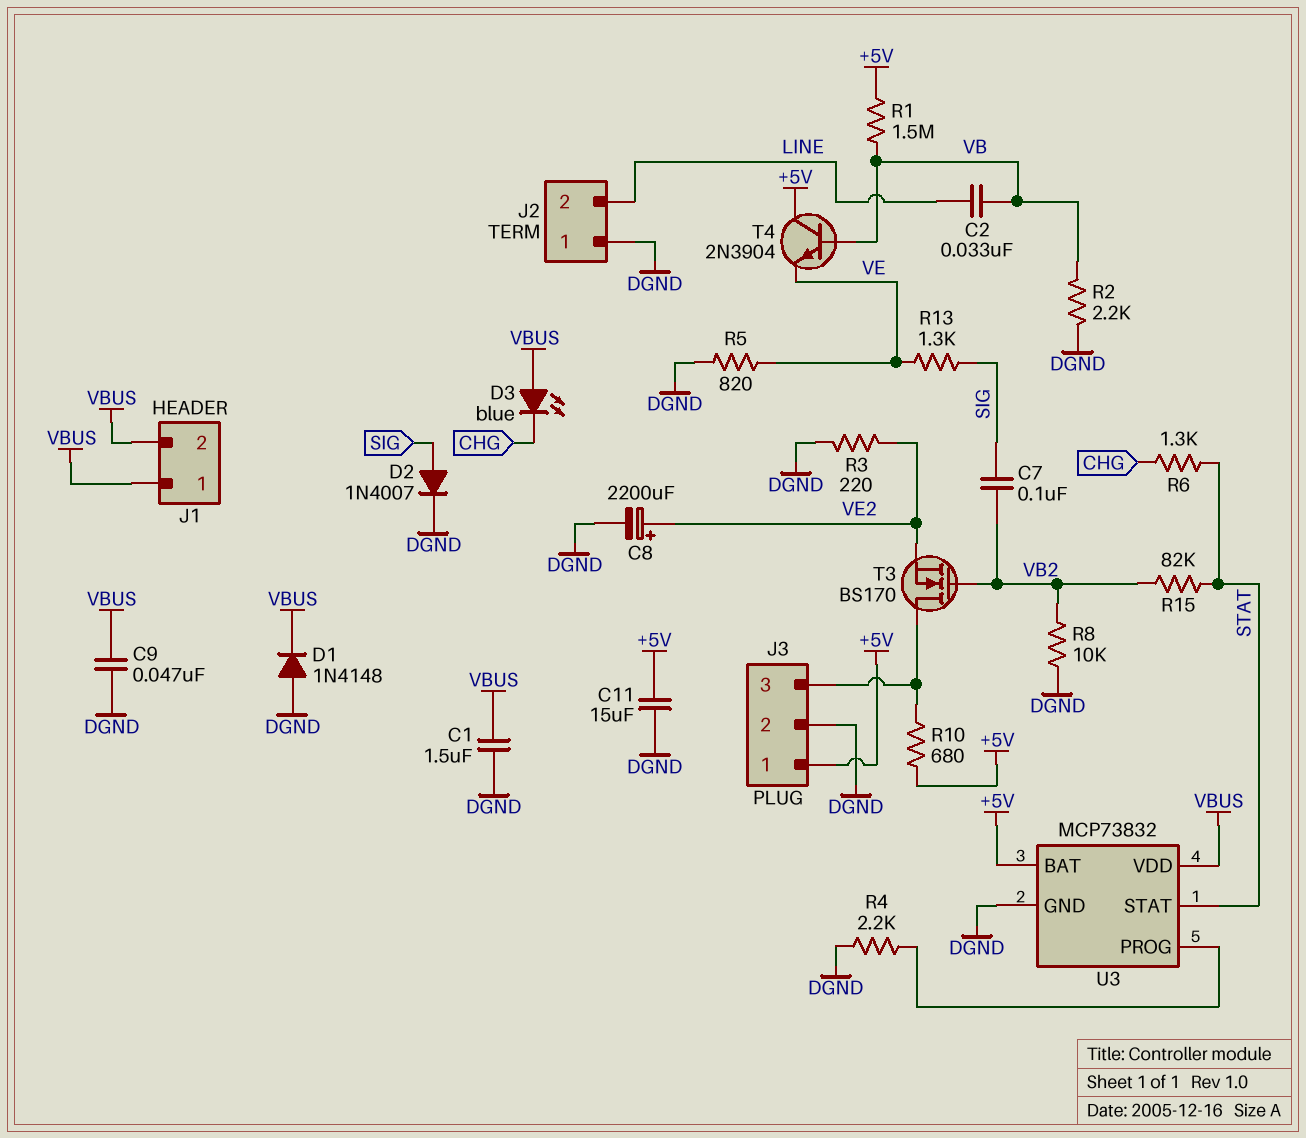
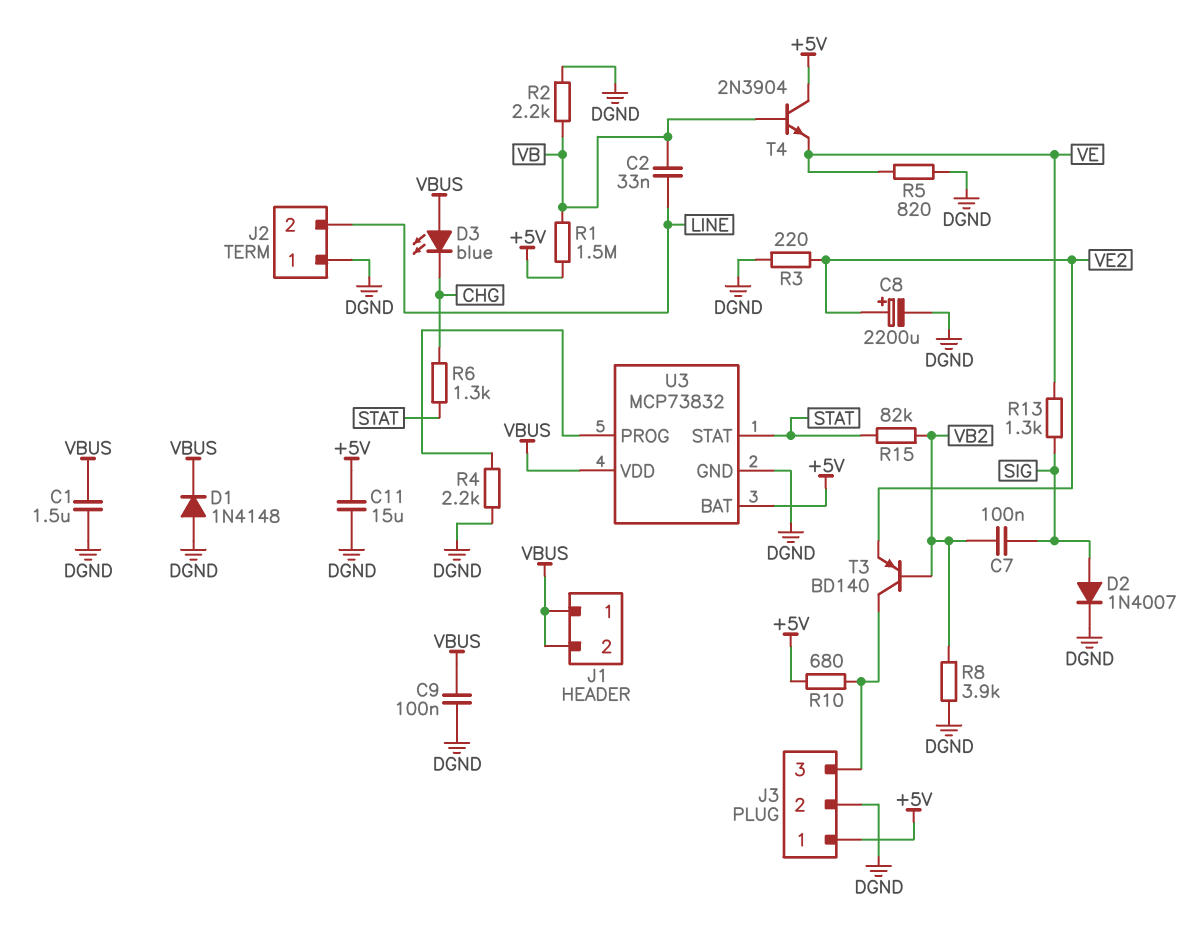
C9: 47nF (DGND, VBUS) -> 100nF (DGND, VBUS)
R8: 10k (DGND, VB2) -> 3.9k (DGND, VB2)
T3: NMOS BS170 (G VB2, D J3/3, S VE2) -> PNP BD140 (B VB2, C J3/3, E VE2)

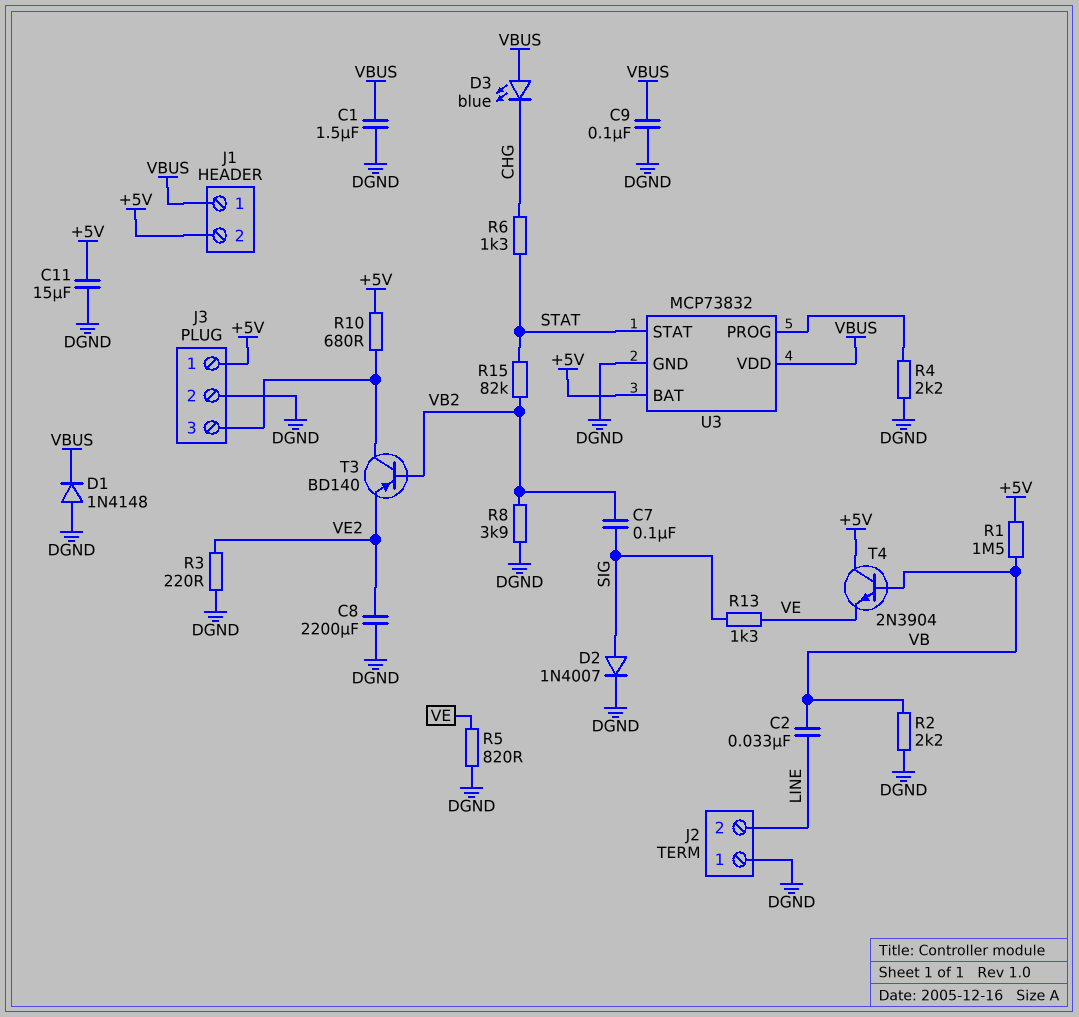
C8: 2200uF (plus VE2, minus DGND) -> 2200uF (DGND, VE2)
J1 pin 2: VBUS -> +5V

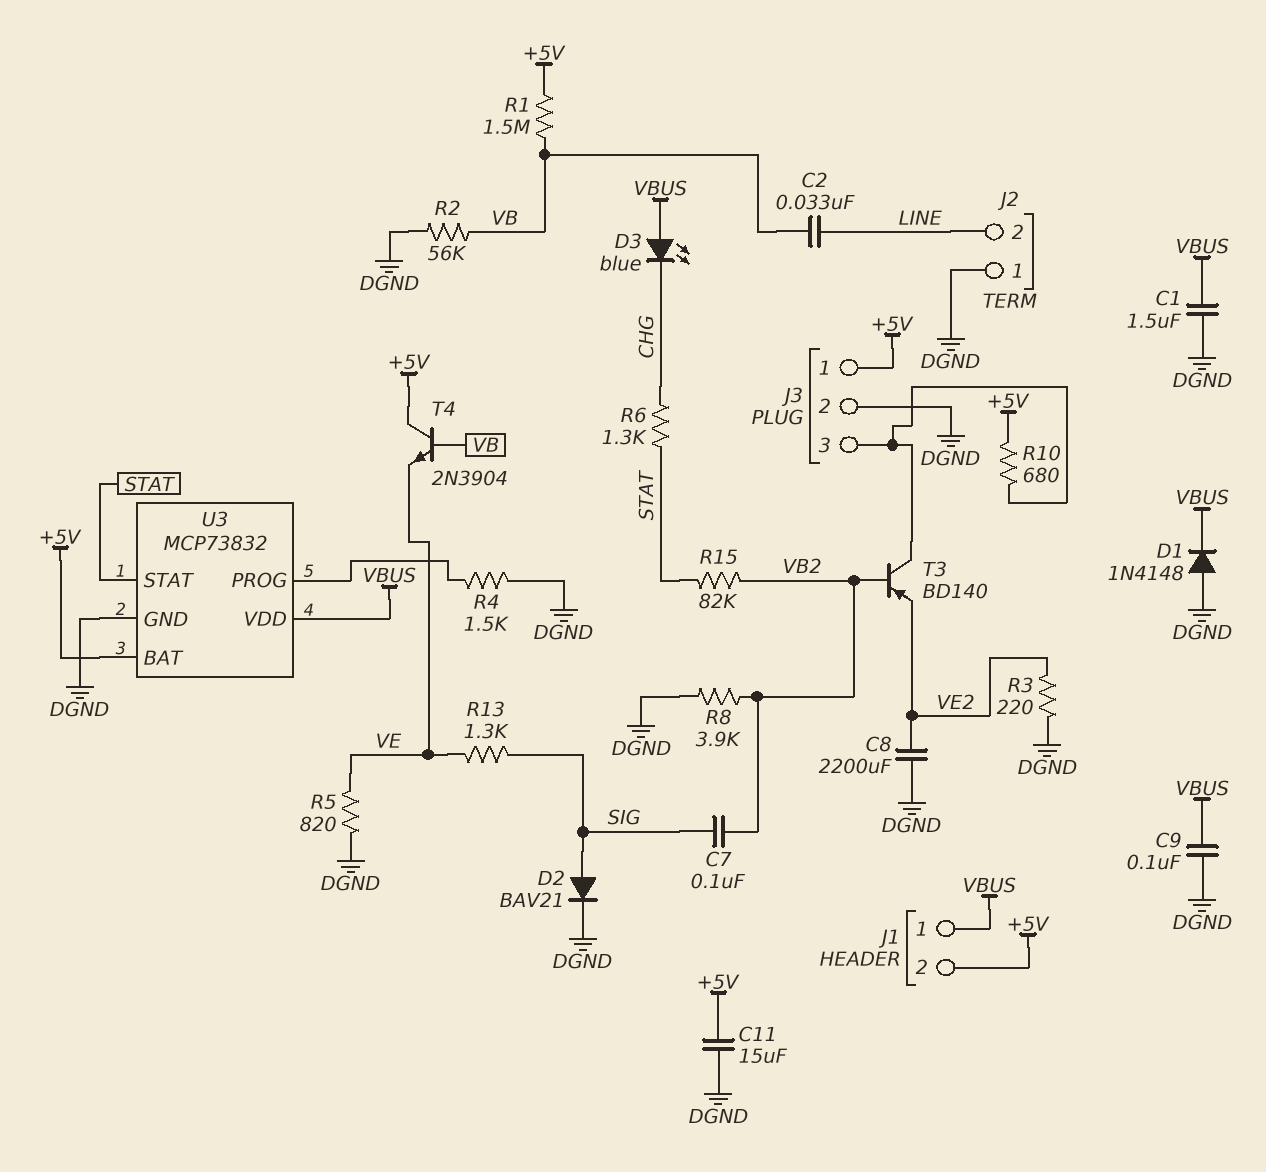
D2: diode 1N4007 (A SIG, K DGND) -> diode BAV21 (A SIG, K DGND)
R2: 2.2k (DGND, VB) -> 56k (DGND, VB)
R4: 2.2k (DGND, U3/PROG) -> 1.5k (DGND, U3/PROG)

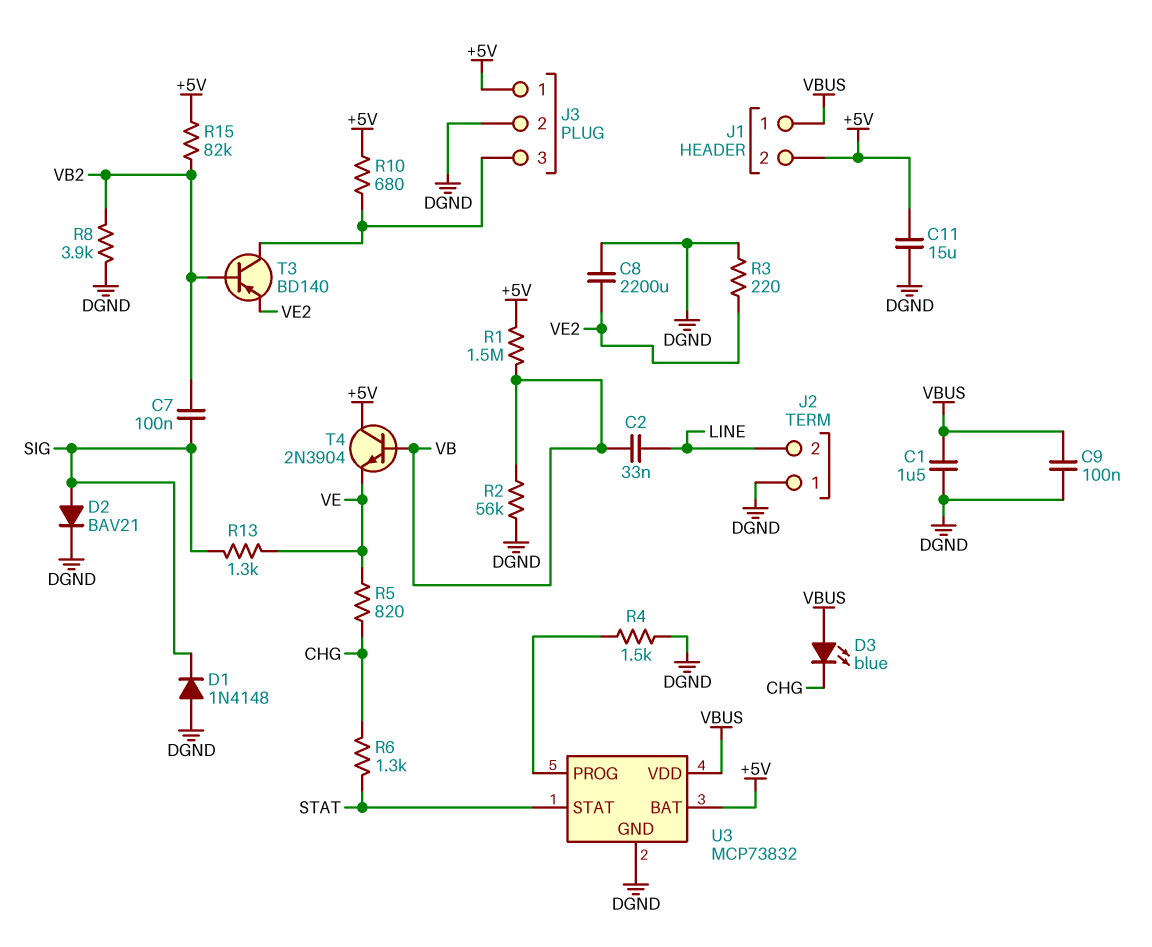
D1: diode 1N4148 (A DGND, K VBUS) -> diode 1N4148 (A DGND, K SIG)
R5: 820 (DGND, VE) -> 820 (CHG, VE)
R15: 82k (STAT, VB2) -> 82k (+5V, VB2)

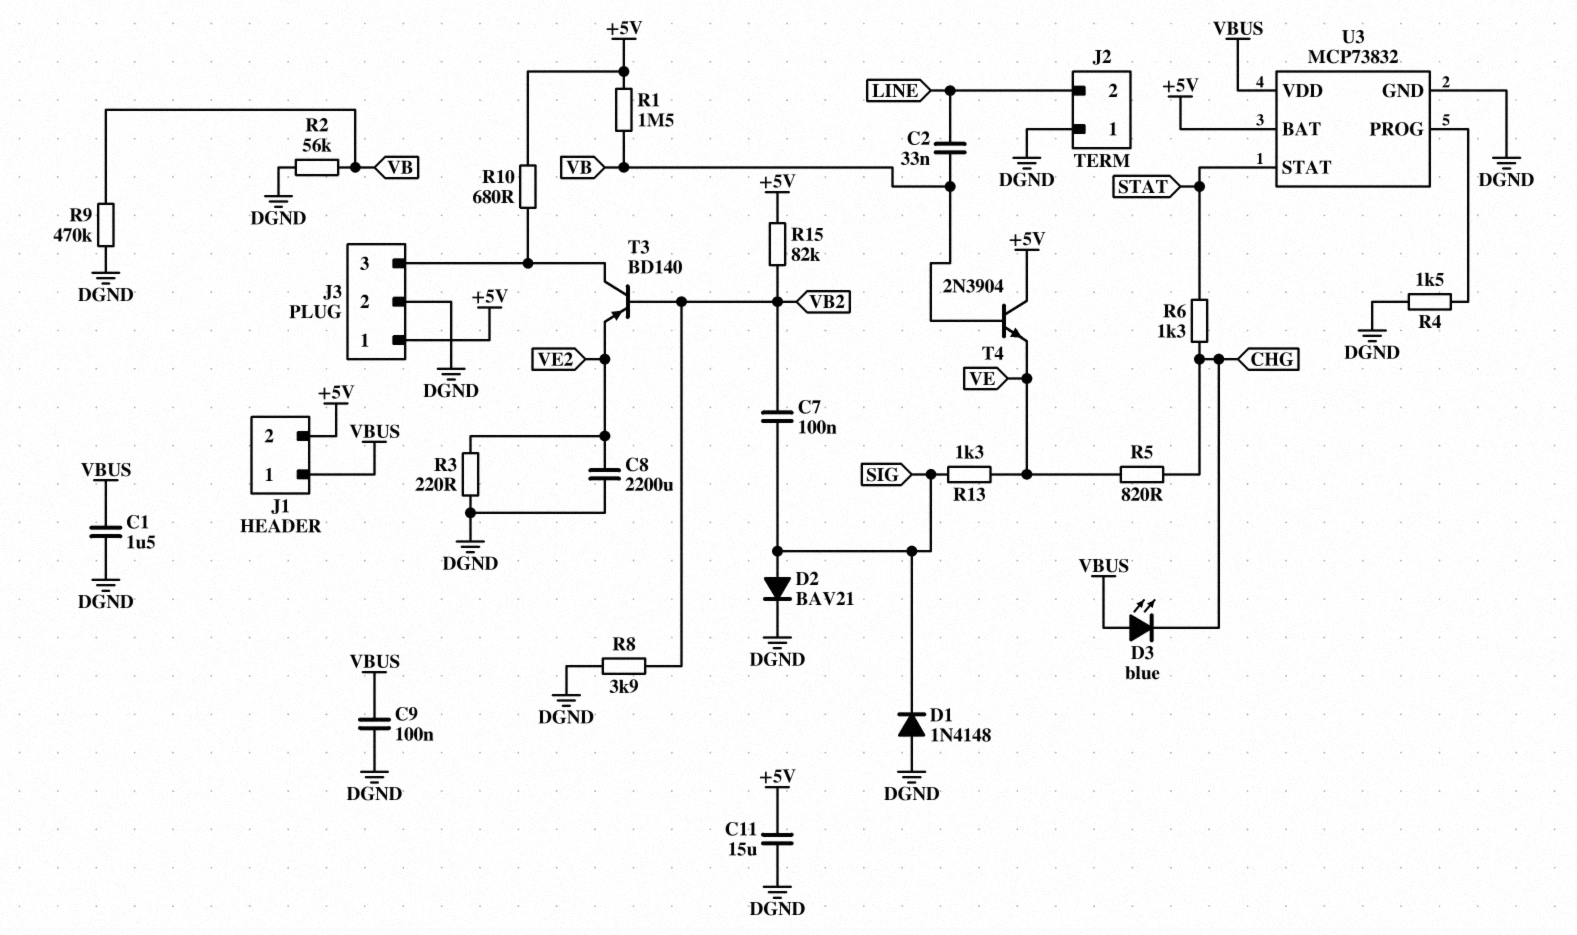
R9: none -> 470k (DGND, VB)

